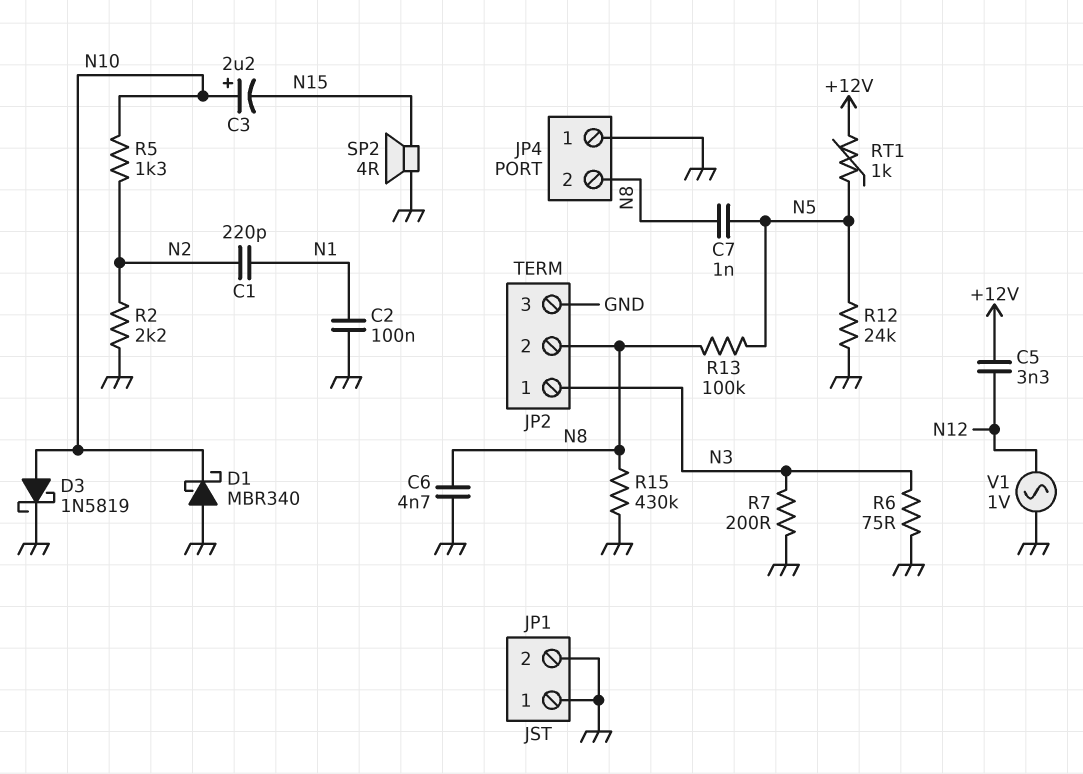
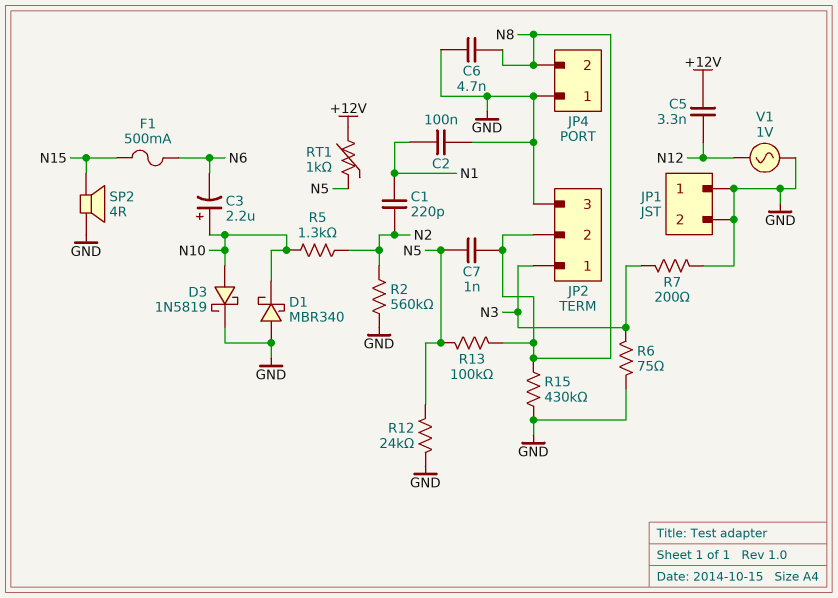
C3: 2.2uF (plus N10, minus N15) -> 2.2uF (plus N10, minus N6)
F1: none -> 500mA (N6, N15)
R2: 2.2k (GND, N2) -> 560k (GND, N2)

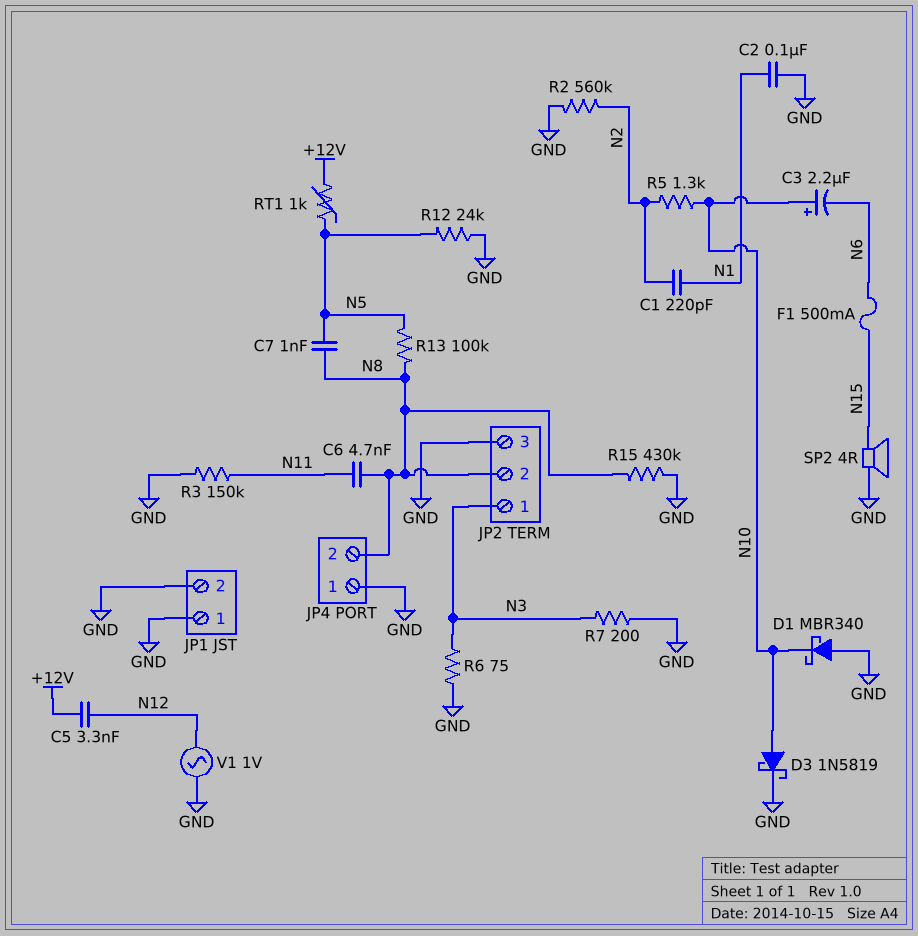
C6: 4.7nF (GND, N8) -> 4.7nF (N8, N11)
R3: none -> 150k (GND, N11)

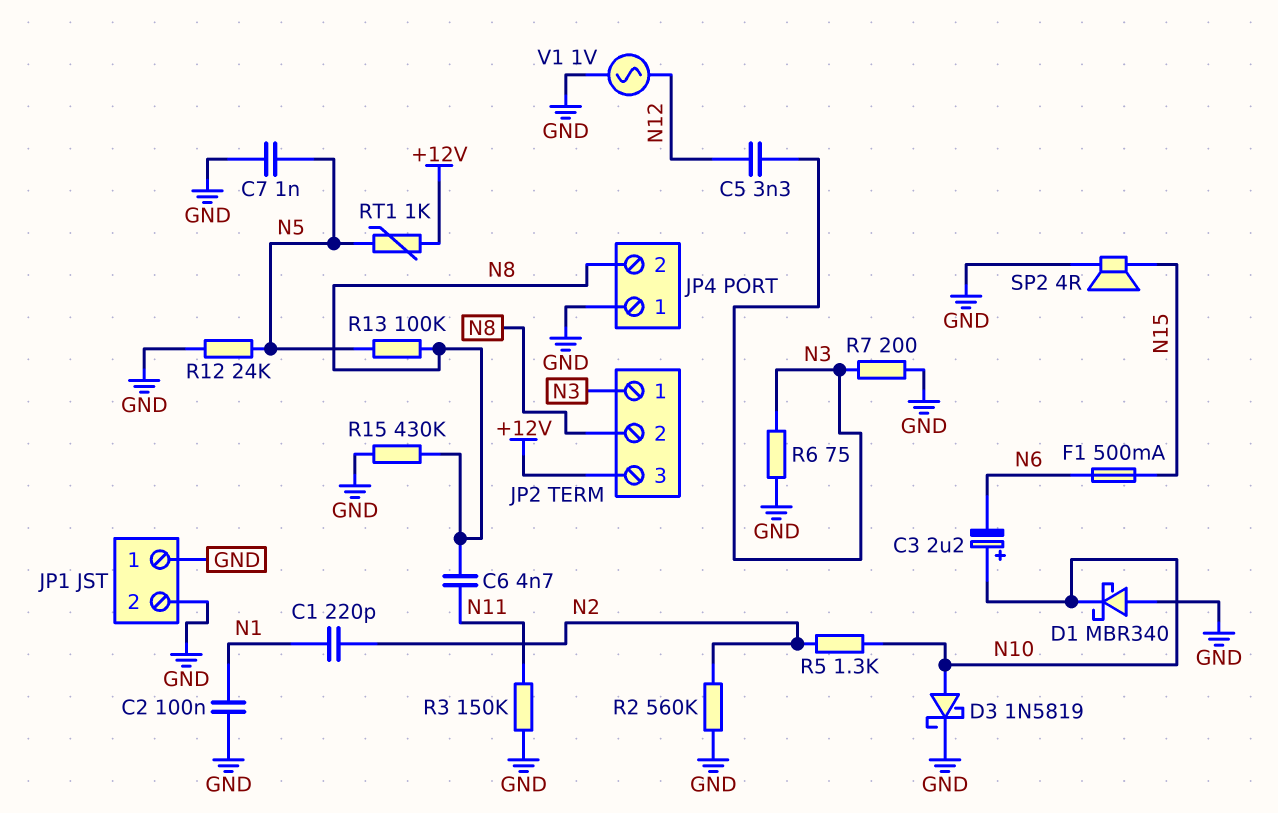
C5: 3.3nF (+12V, N12) -> 3.3nF (N3, N12)
C7: 1nF (N5, N8) -> 1nF (GND, N5)
JP2 pin 3: GND -> +12V

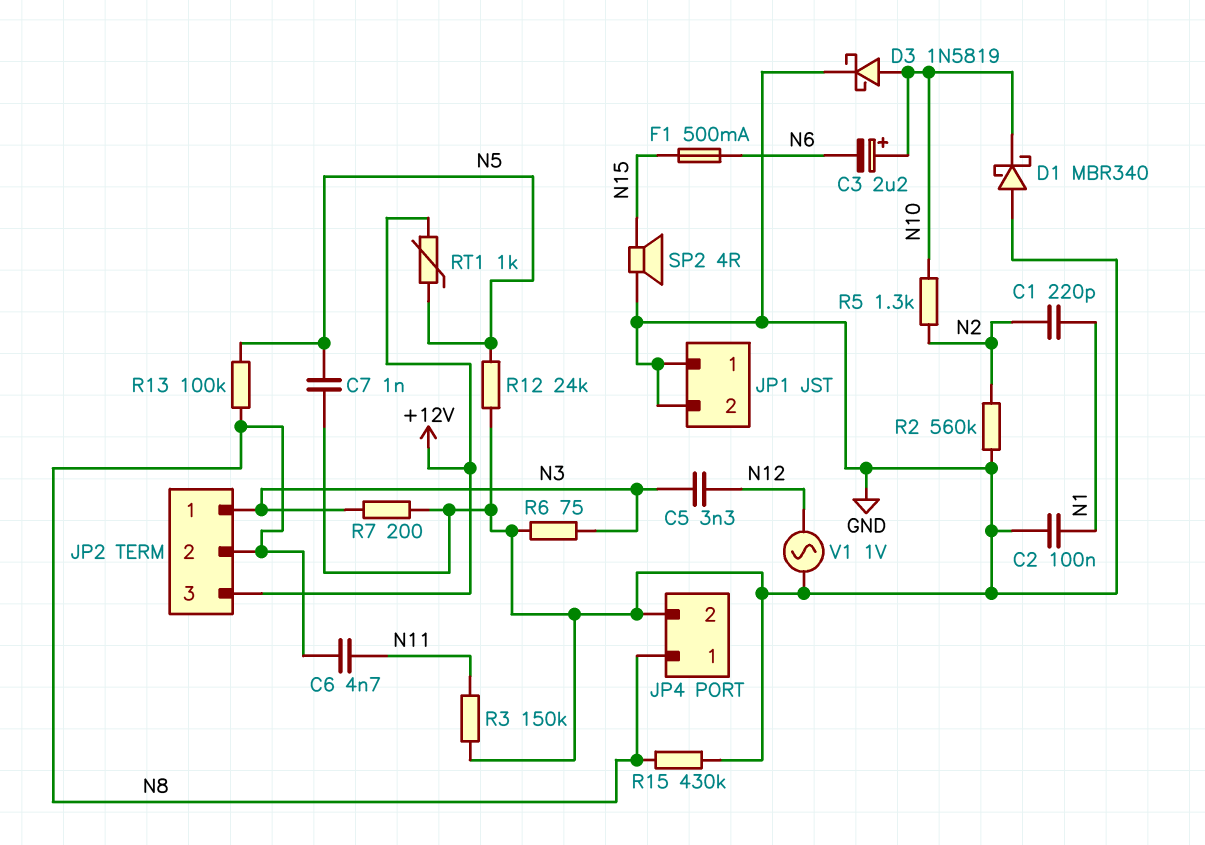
JP4 pin 1: GND -> N8
JP4 pin 2: N8 -> GND

